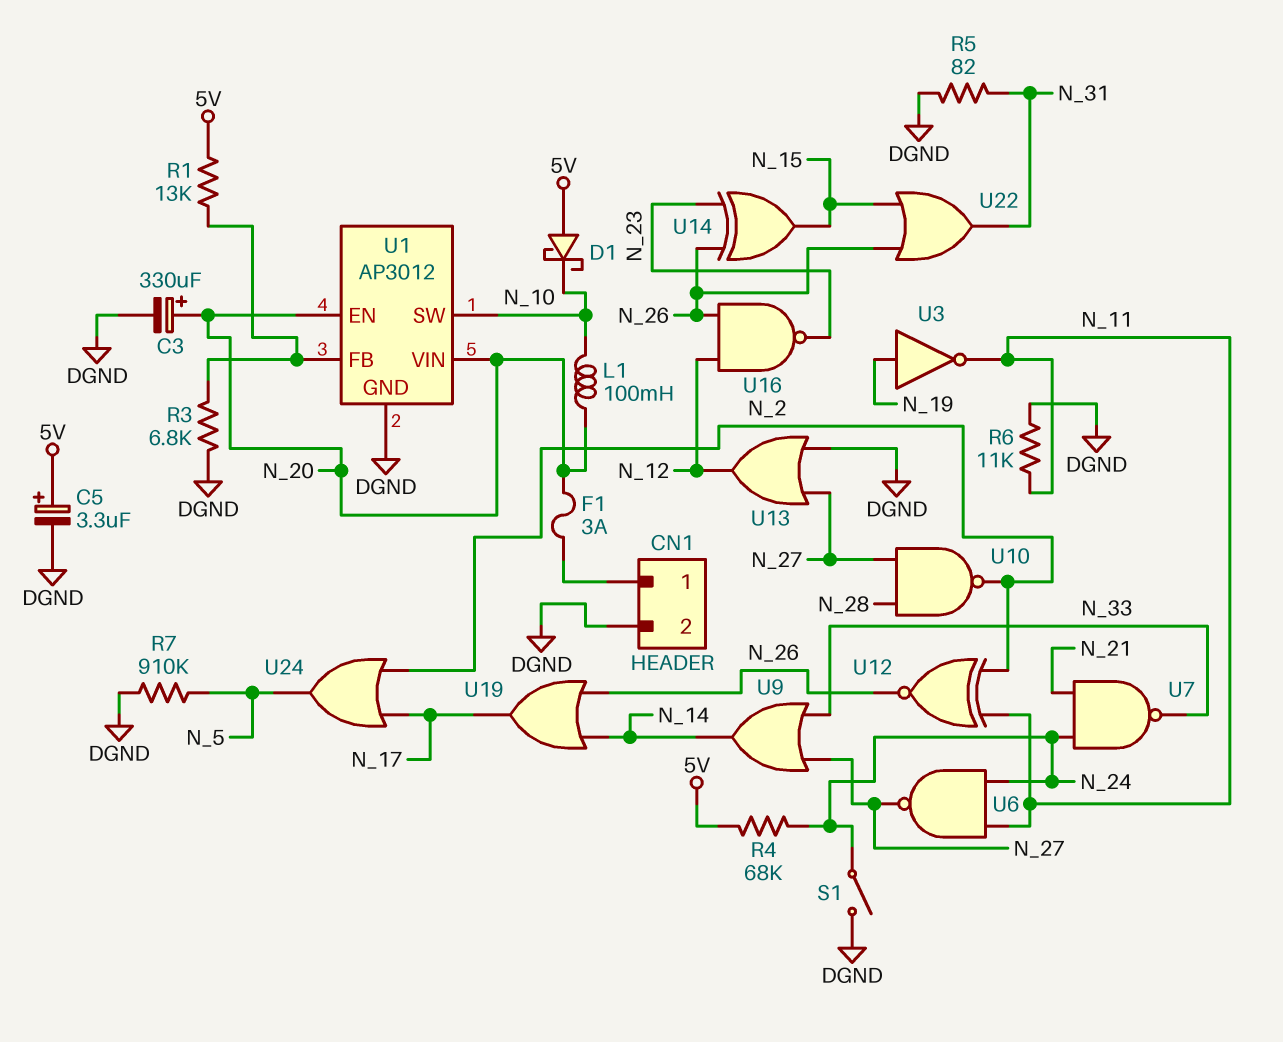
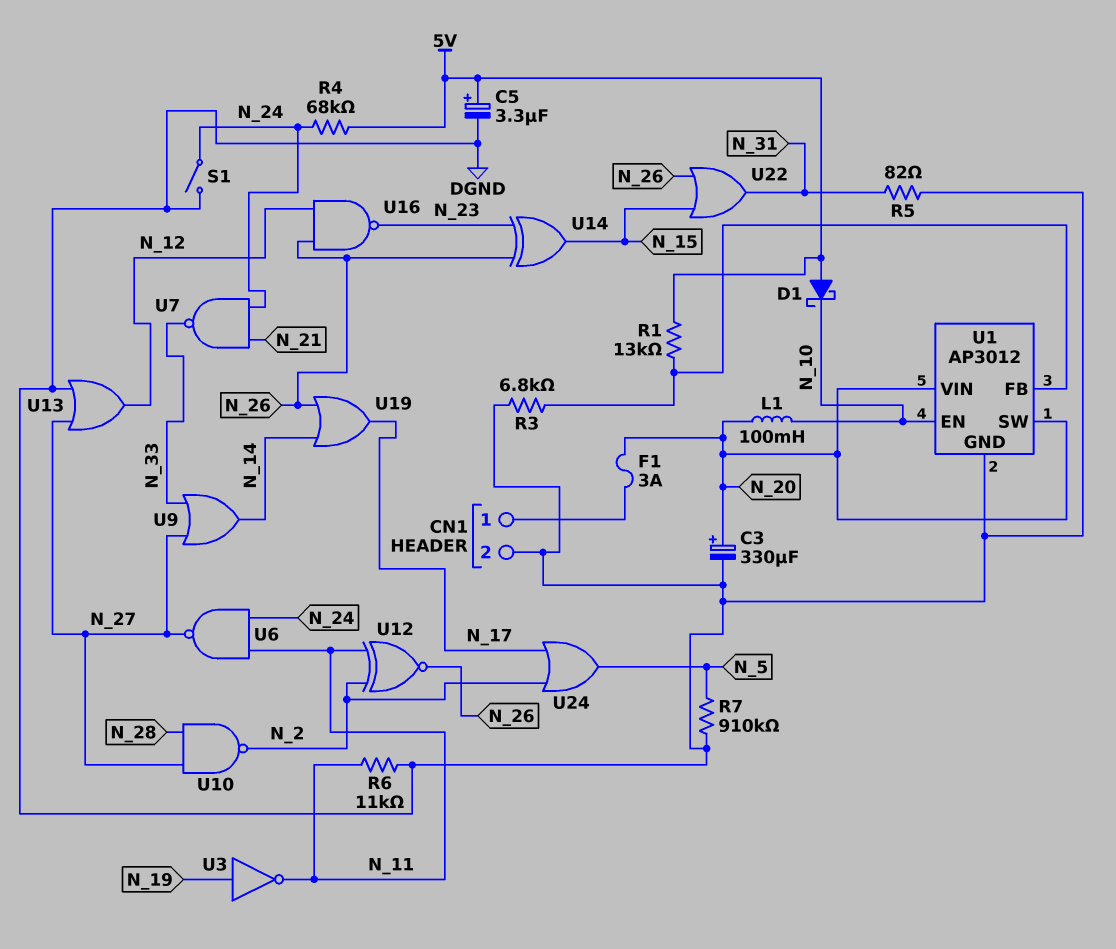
U1 pin EN: N_20 -> N_10
U1 pin SW: N_10 -> N_20

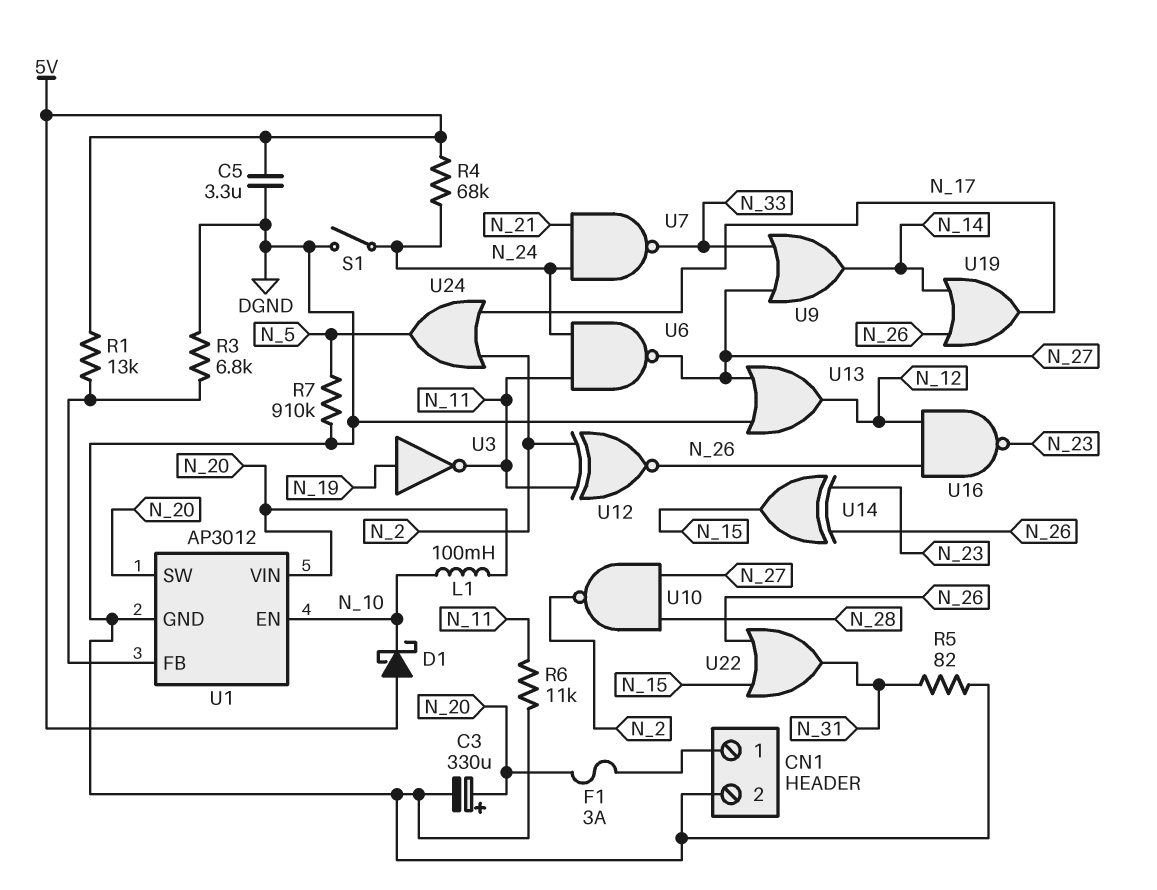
C5: 3.3uF (plus 5V, minus DGND) -> 3.3uF (5V, DGND)

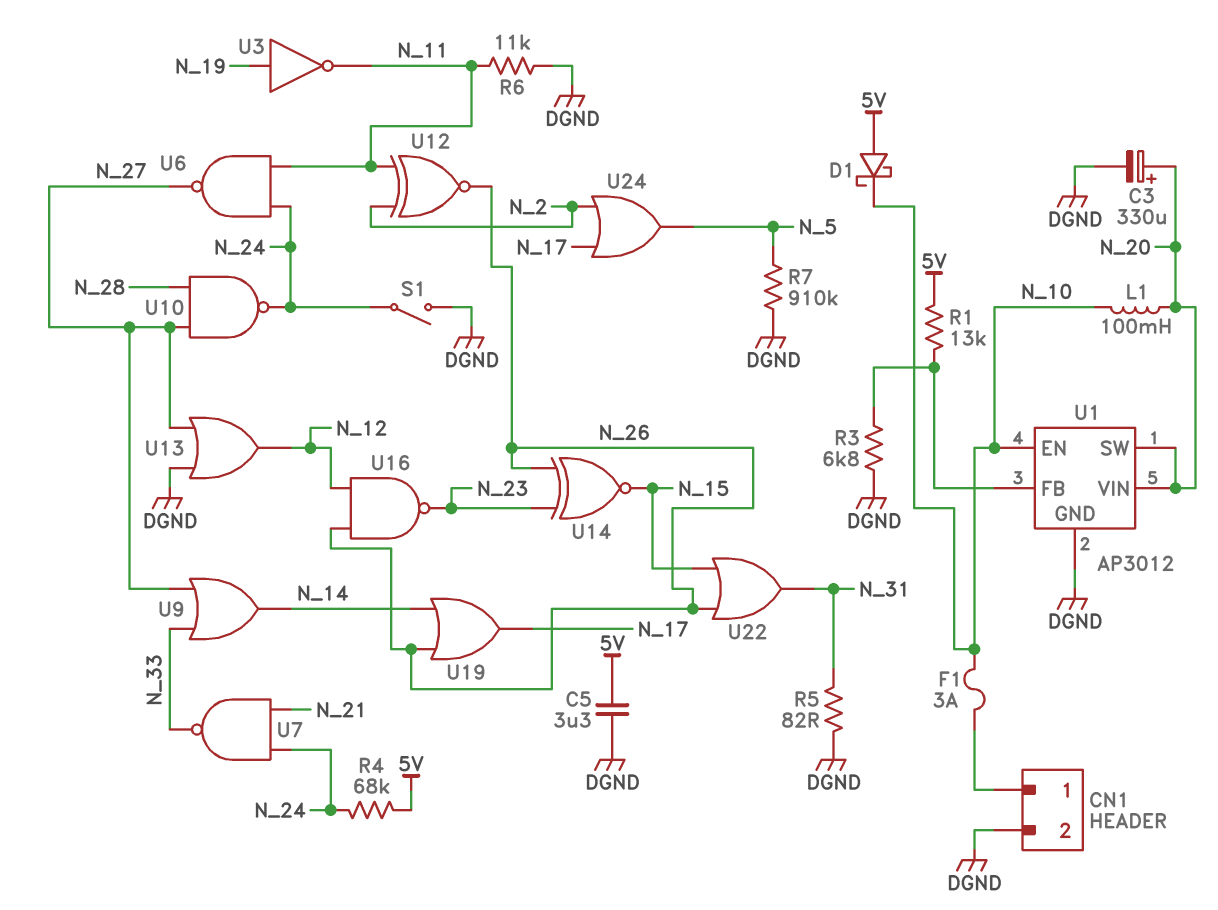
F1: 3A (CN1/1, N_20) -> 3A (CN1/1, N_10)
U10: NAND (in N_27, in N_28, out N_2) -> NAND (in N_27, in N_28, out N_24)
U14: XOR (in N_23, in N_26, out N_15) -> XNOR (in N_23, in N_26, out N_15)

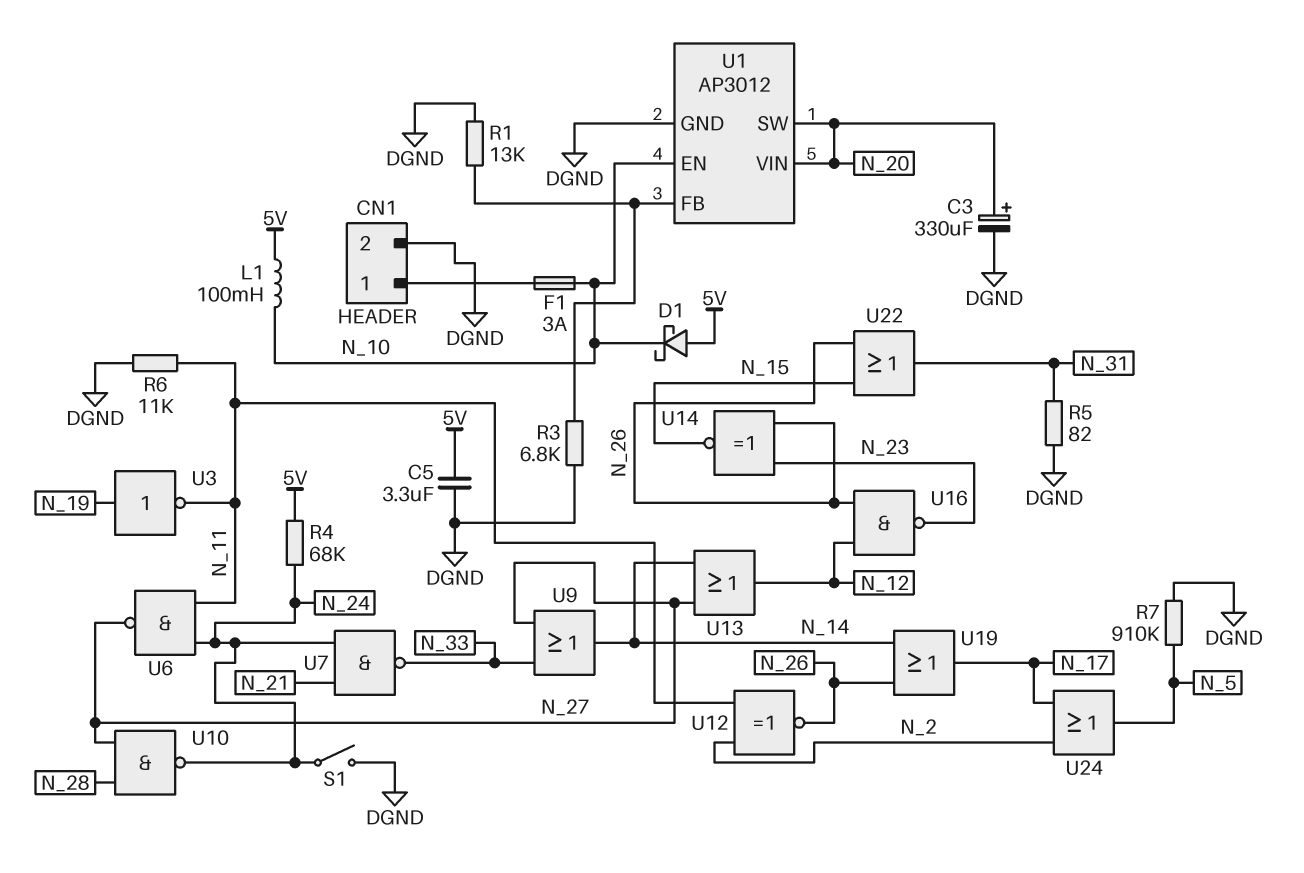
L1: 100mH (N_10, N_20) -> 100mH (5V, N_10)
R1: 13k (5V, U1/FB) -> 13k (DGND, U1/FB)
U13: OR (in DGND, in N_27, out N_12) -> OR (in N_14, in N_27, out N_12)

